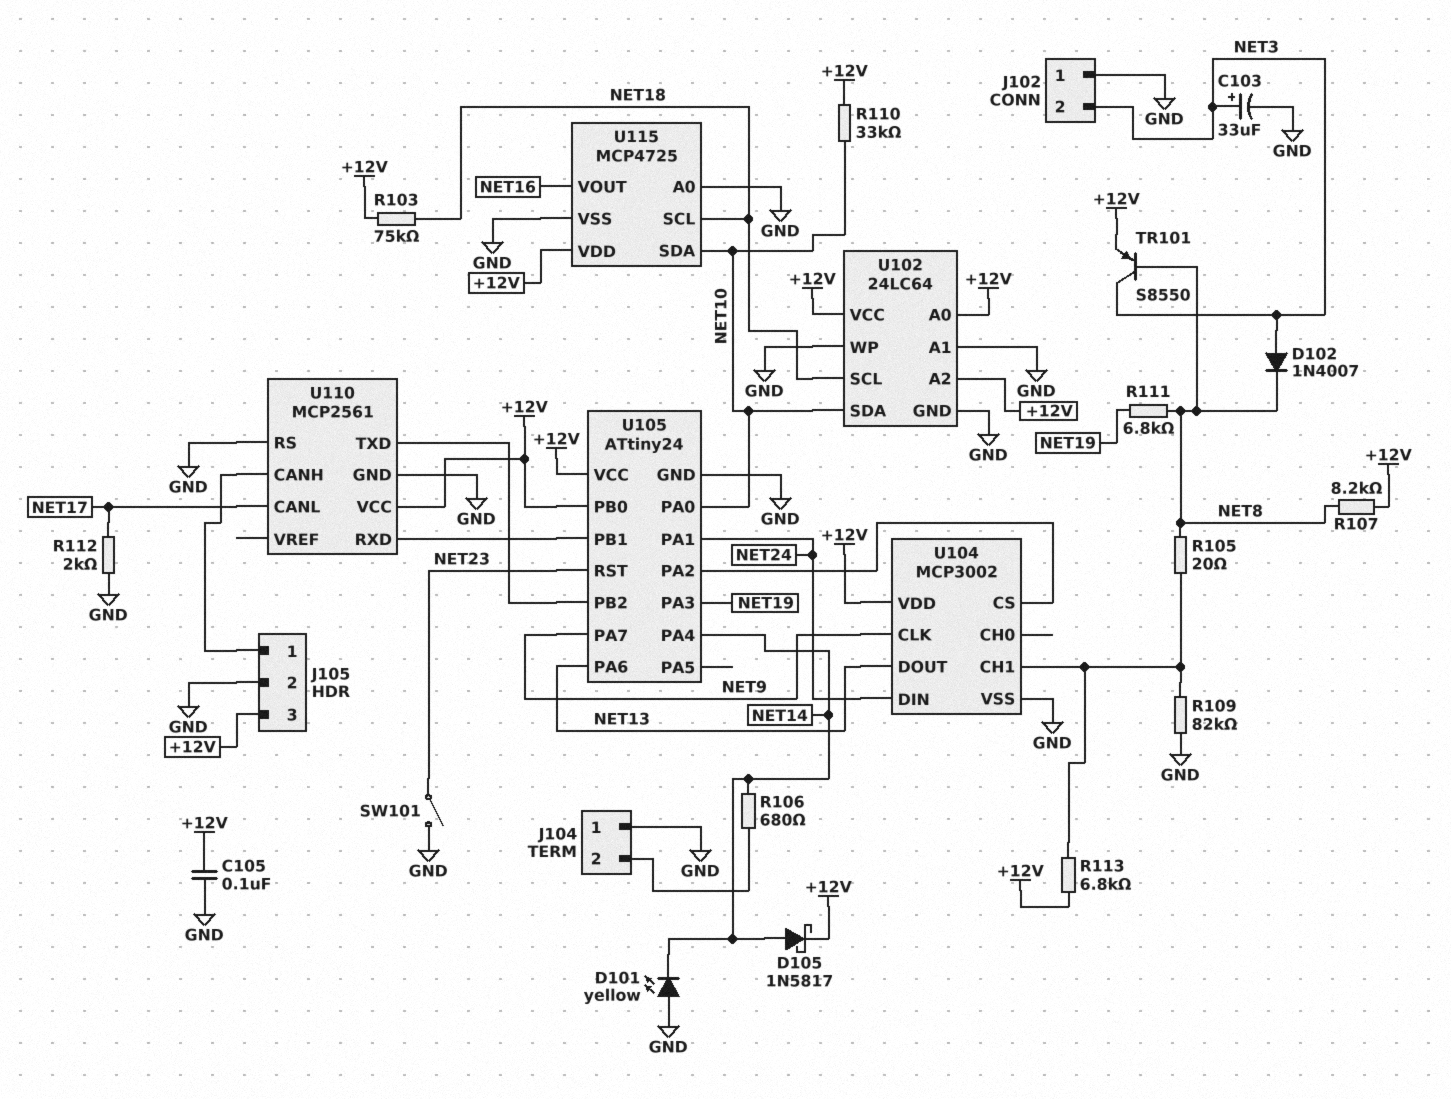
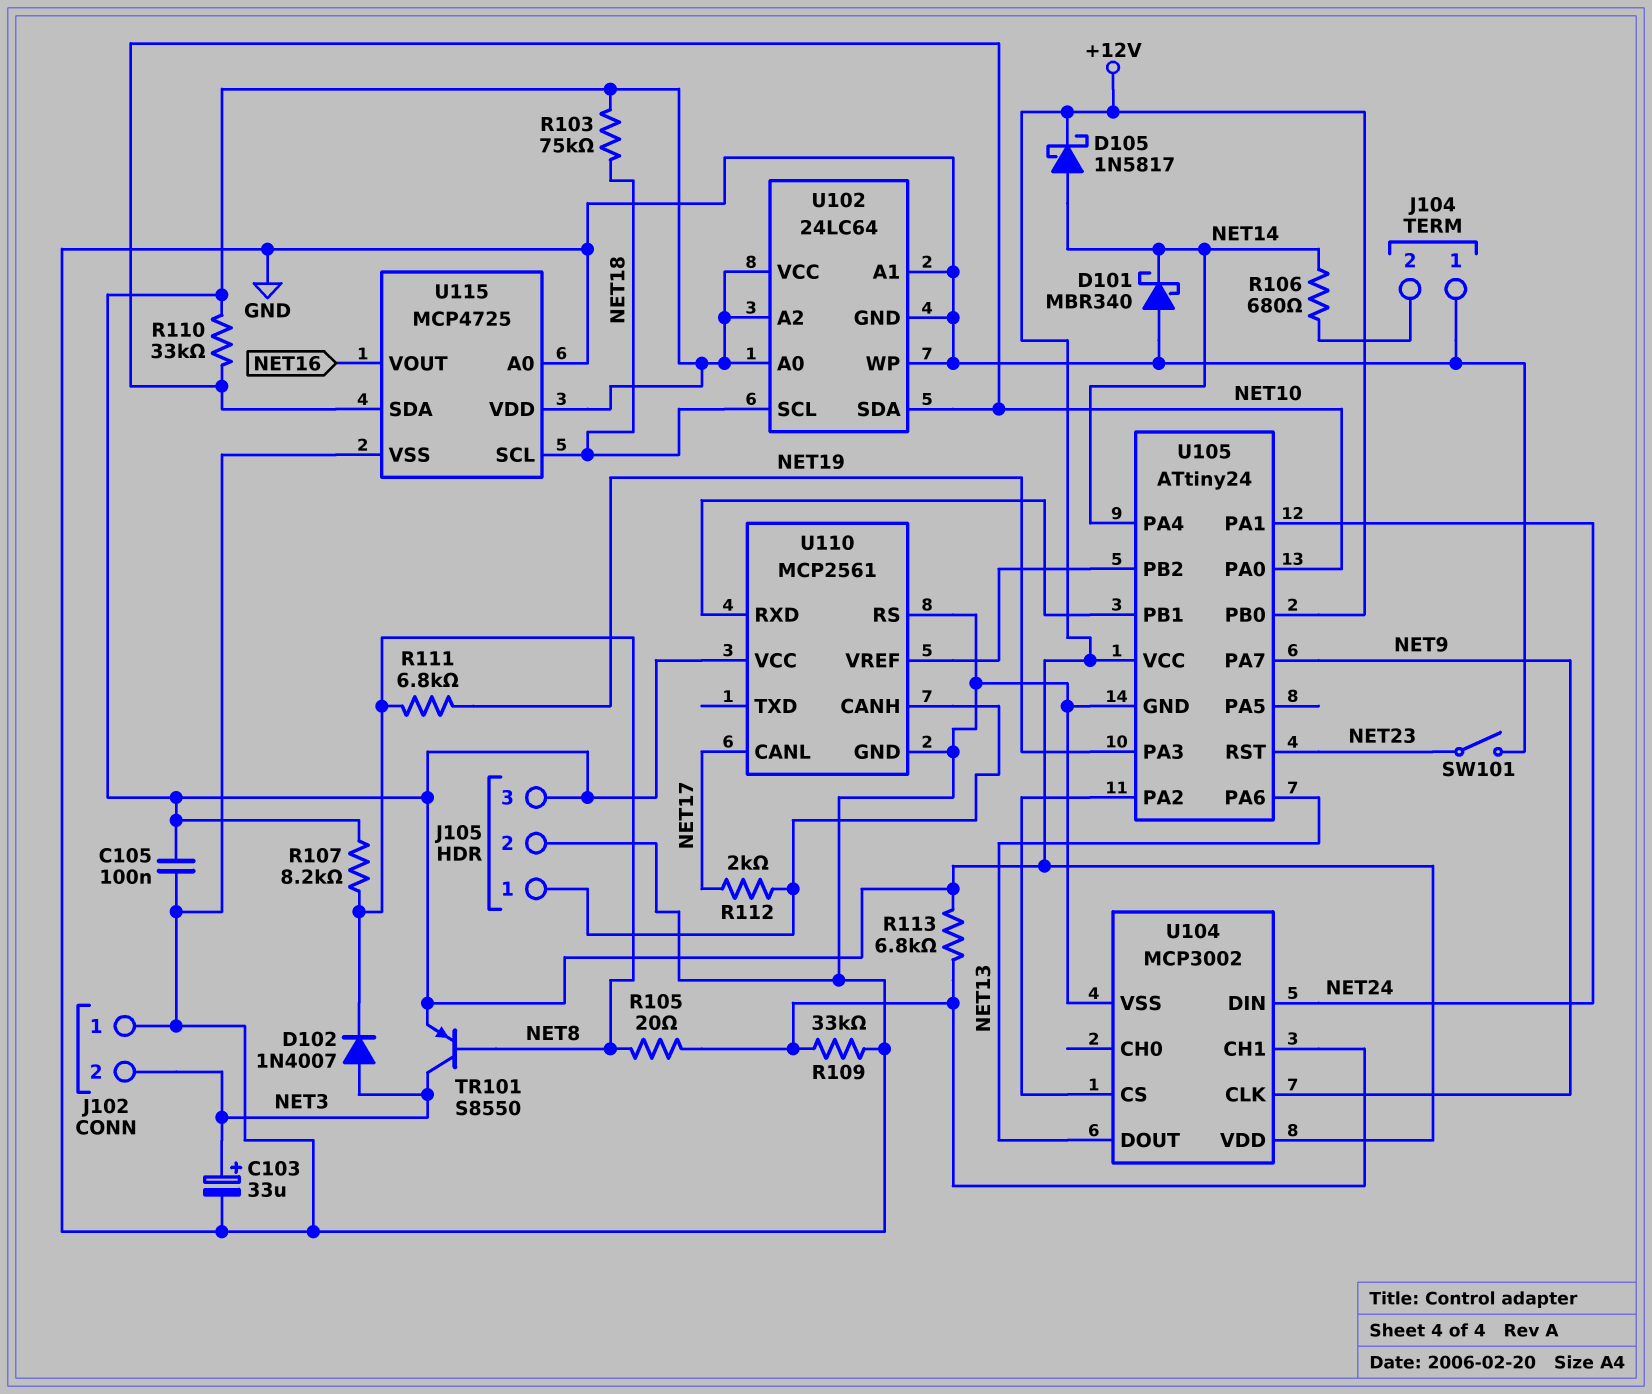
D101: LED yellow (A GND, K NET14) -> schottky MBR340 (A GND, K NET14)
R109: 82k (GND, U104/CH1) -> 33k (GND, U104/CH1)
R112: 2k (GND, NET17) -> 2k (J105/1, NET17)
U110 pin TXD: U105/PB2 -> none
U110 pin VREF: none -> U105/PB2

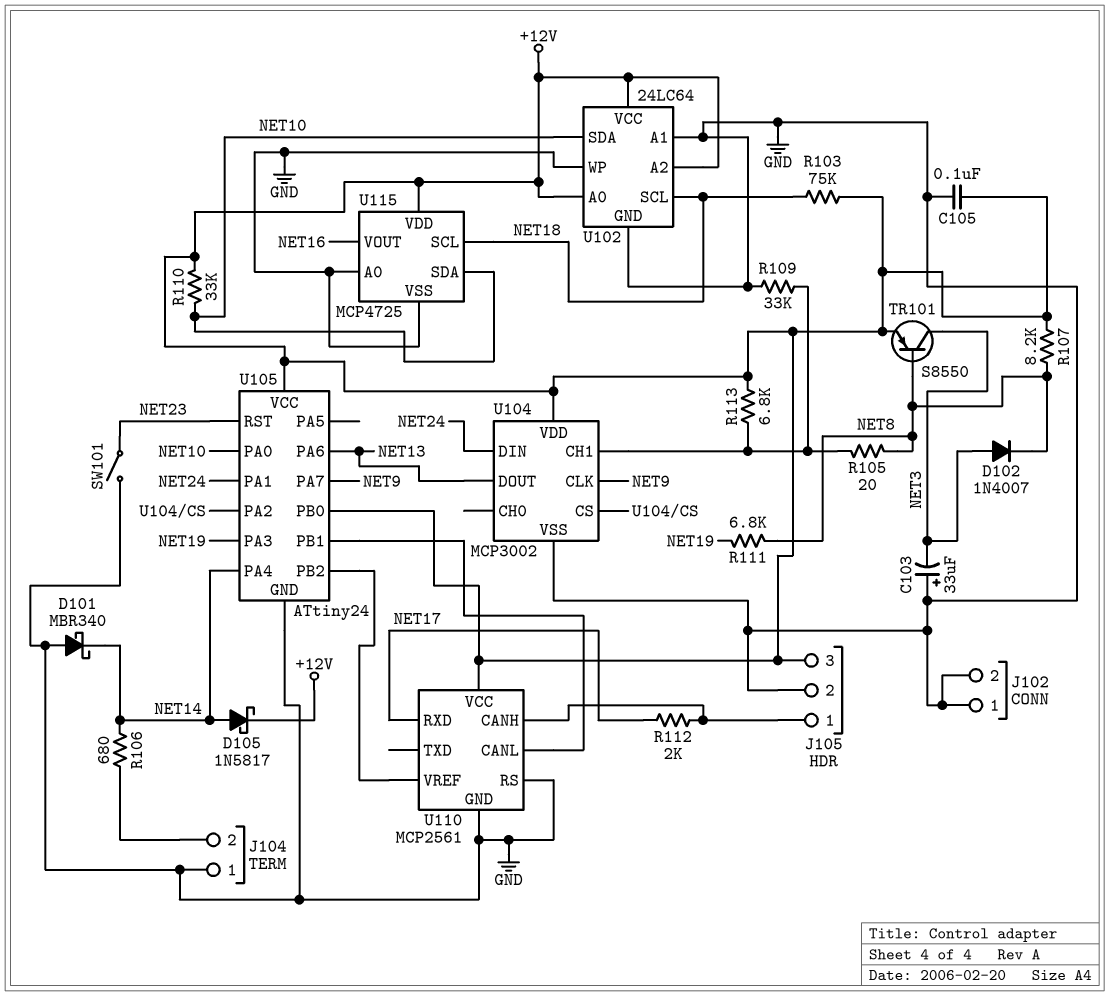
C103: 33uF (plus NET3, minus GND) -> 33uF (plus GND, minus NET3)
J102 pin 2: NET3 -> GND
U110 pin CANL: NET17 -> U105/PB1
U110 pin RXD: U105/PB1 -> NET17

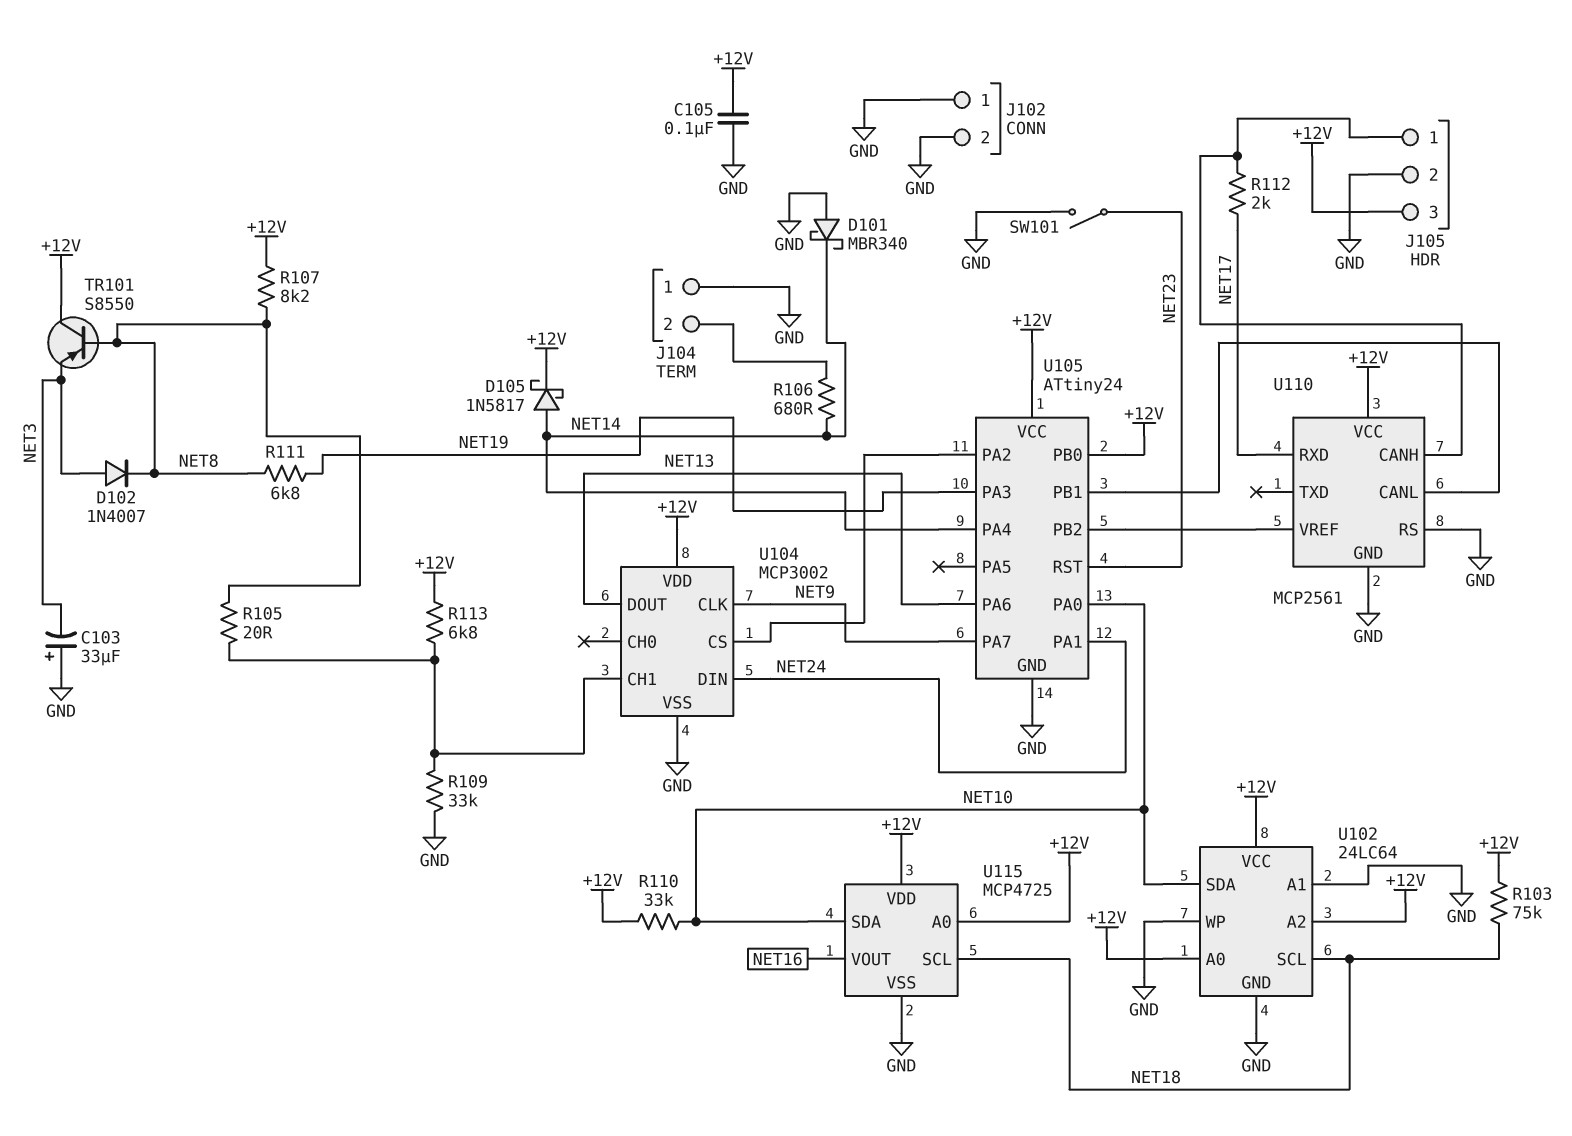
TR101: PNP S8550 (B NET8, C NET3, E +12V) -> PNP S8550 (B NET8, C +12V, E NET3)
U115 pin A0: GND -> +12V

